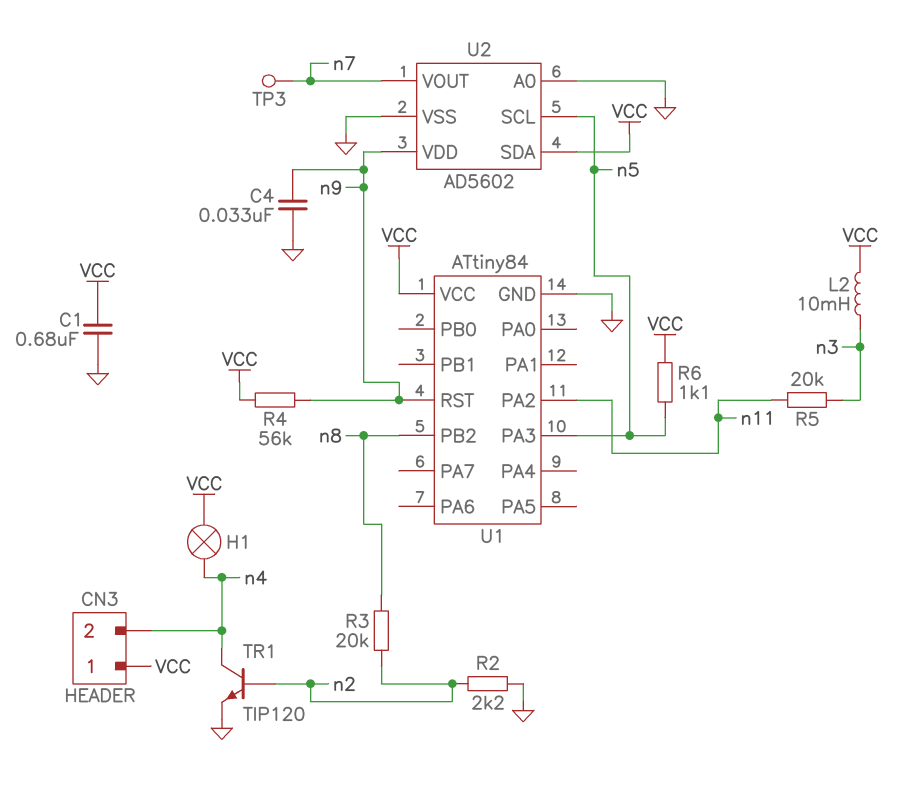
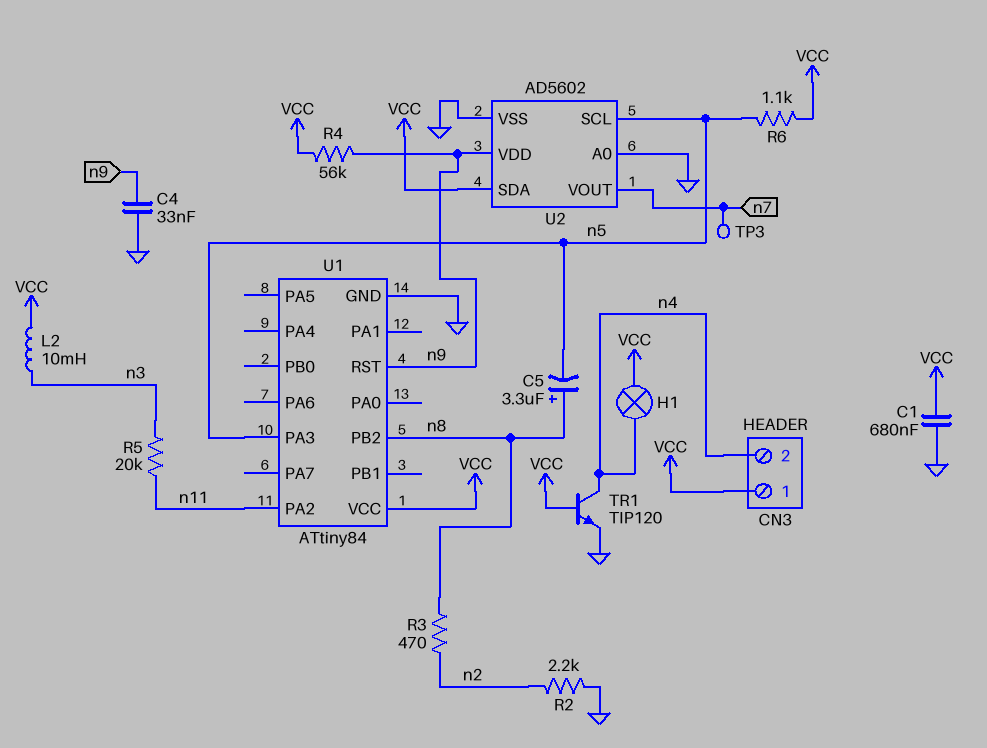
C5: none -> 3.3uF (plus n8, minus n5)
R3: 20k (n2, n8) -> 470 (n2, n8)
TR1: NPN TIP120 (B n2, C n4, E GND) -> NPN TIP120 (B VCC, C n4, E GND)

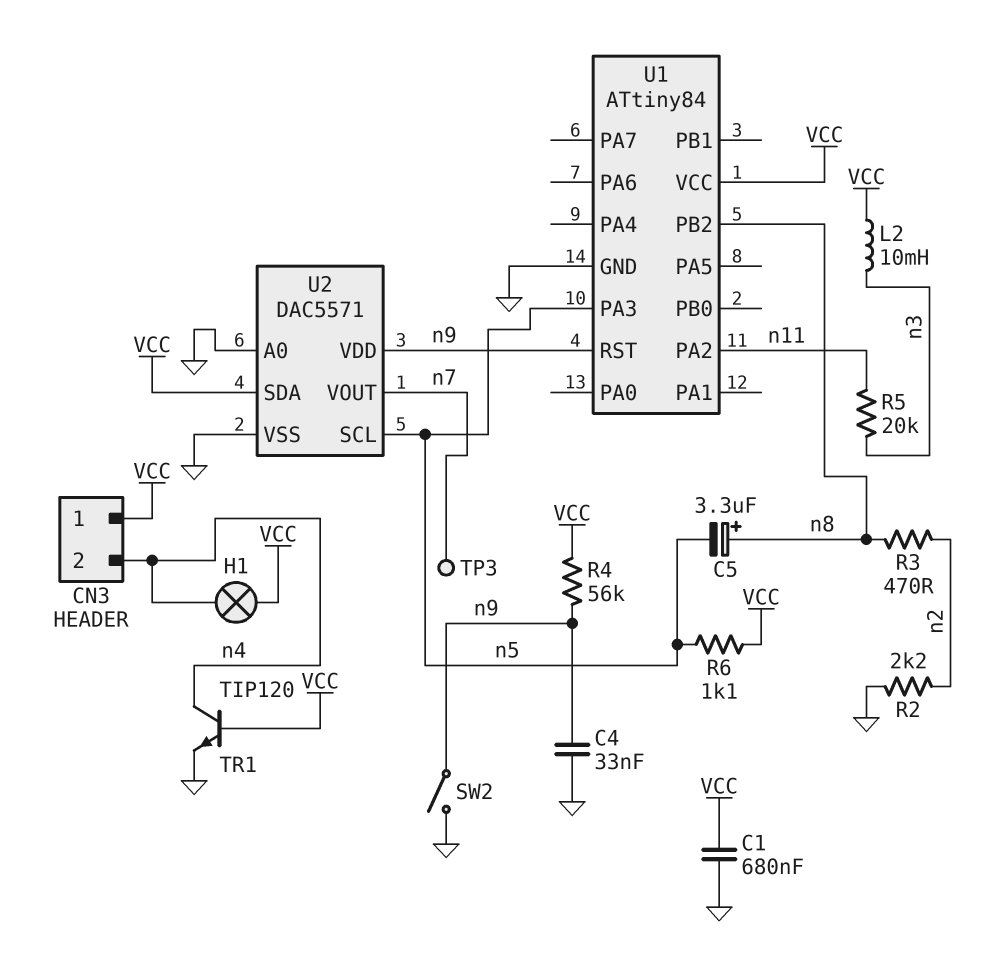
SW2: none -> switch (GND, n9)
U2: AD5602 -> DAC5571

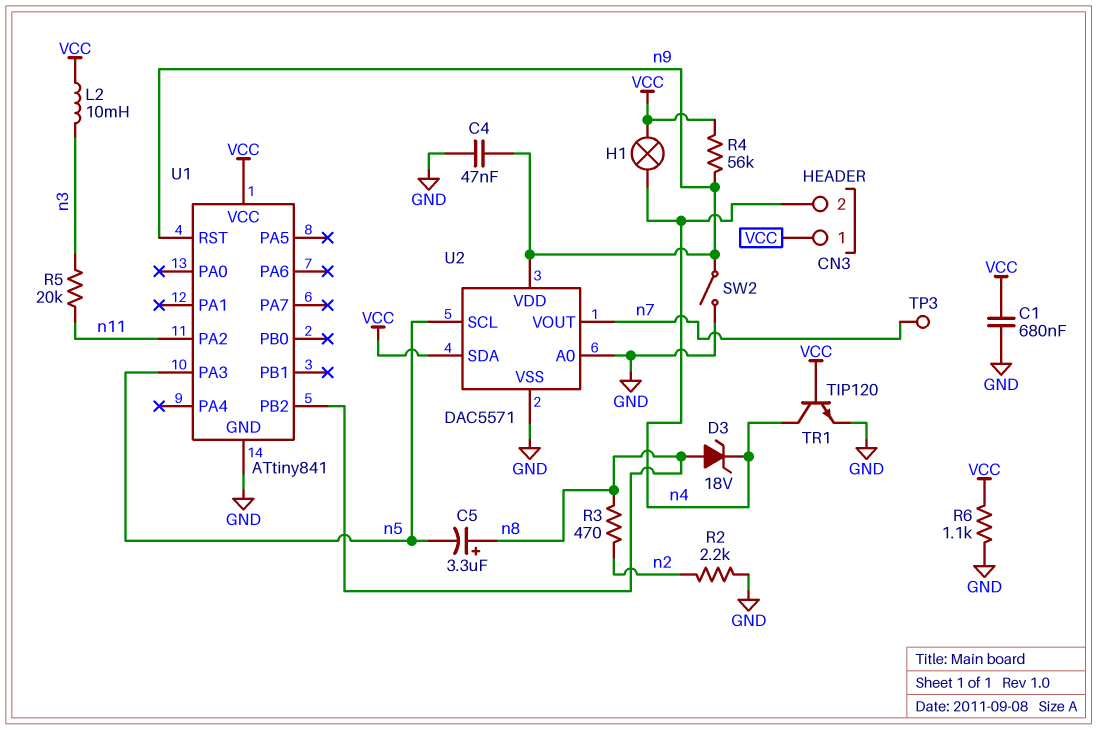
C4: 33nF (GND, n9) -> 47nF (GND, n9)
D3: none -> zener 18V (A n8, K n4)
R6: 1.1k (VCC, n5) -> 1.1k (GND, VCC)
U1: ATtiny84 -> ATtiny841

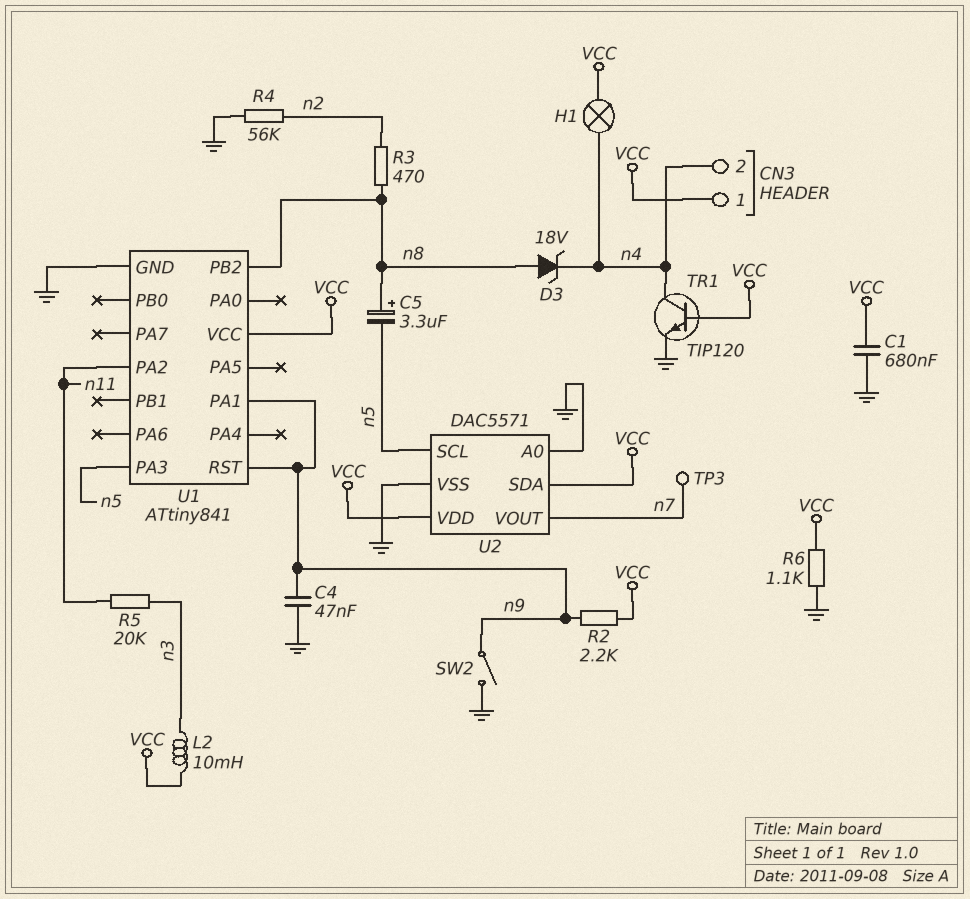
R2: 2.2k (GND, n2) -> 2.2k (VCC, n9)
R4: 56k (VCC, n9) -> 56k (GND, n2)
U1 pin PA1: none -> n9
U2 pin VDD: n9 -> VCC

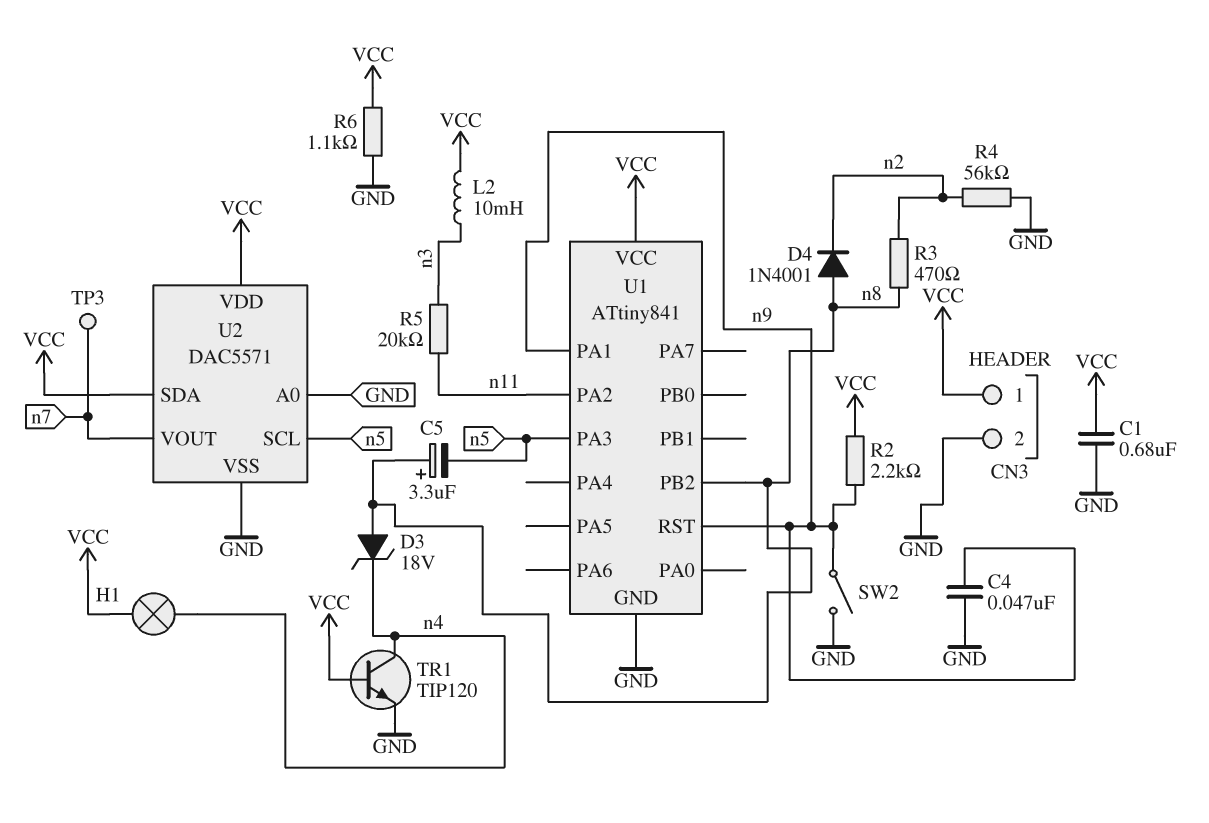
CN3 pin 2: n4 -> GND
D4: none -> diode 1N4001 (A n8, K n2)

